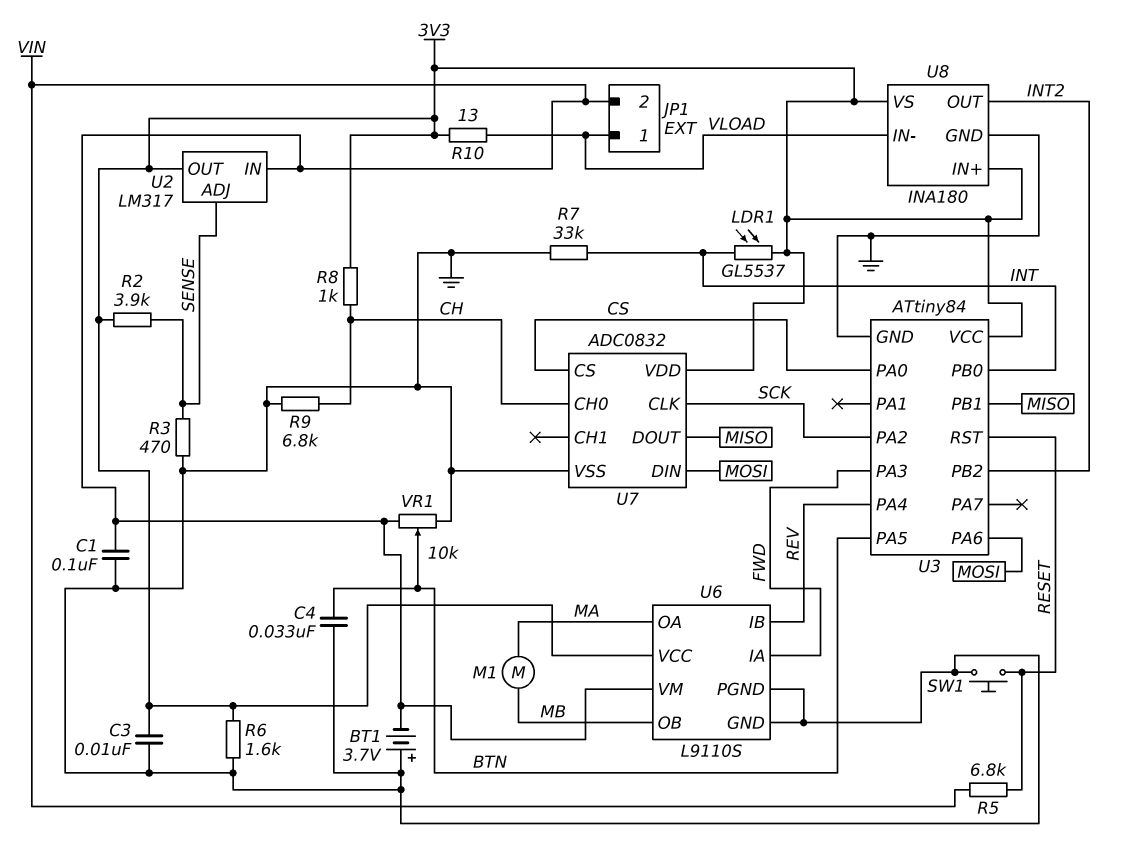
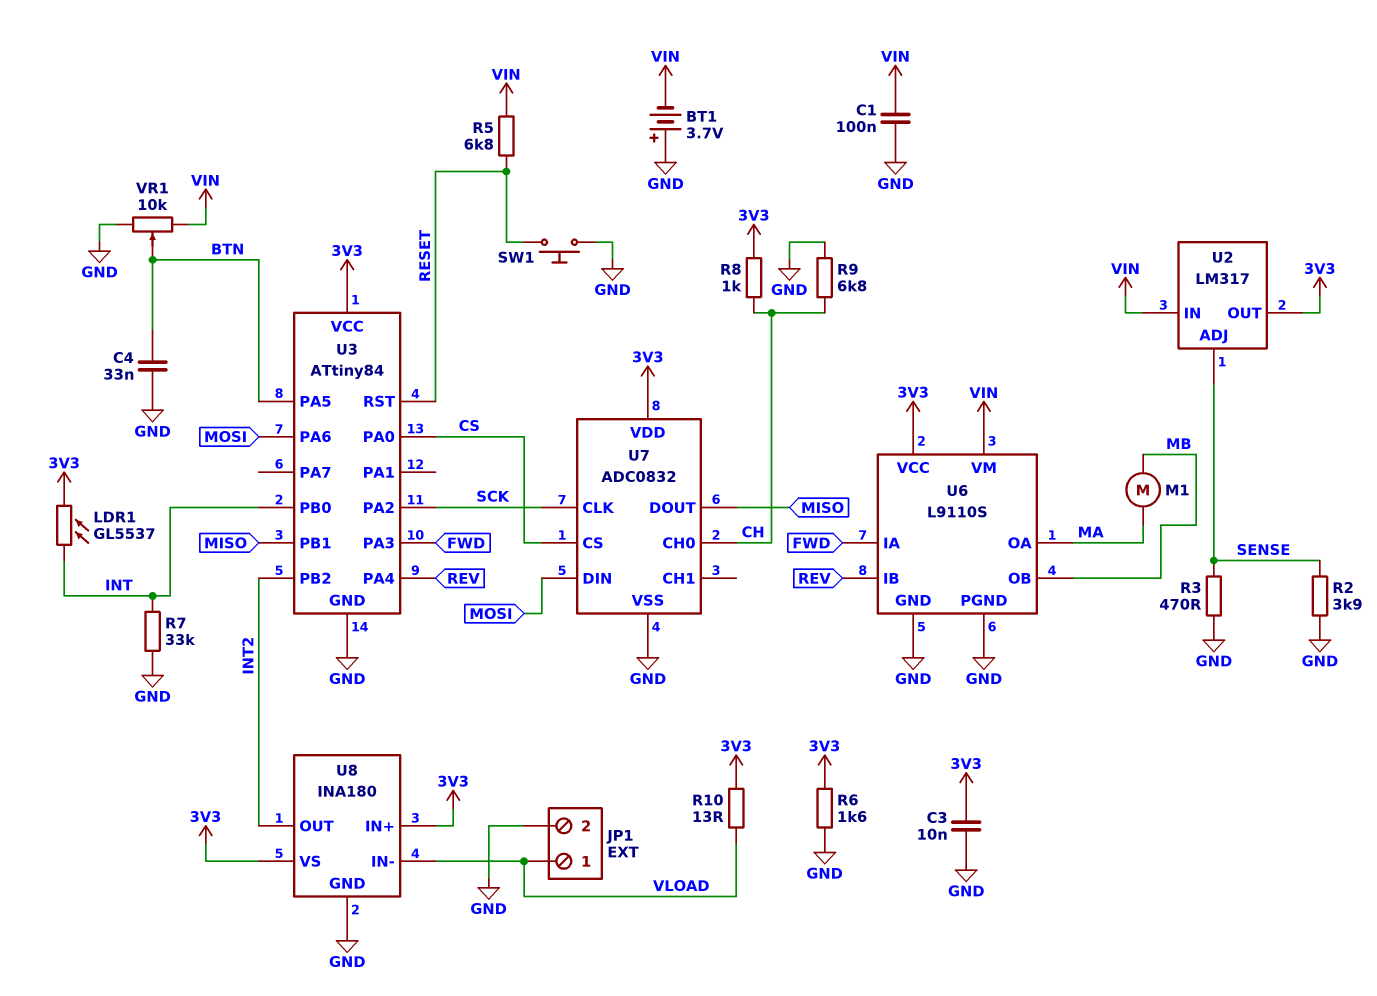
JP1 pin 2: VIN -> GND
R2: 3.9k (3V3, SENSE) -> 3.9k (GND, SENSE)

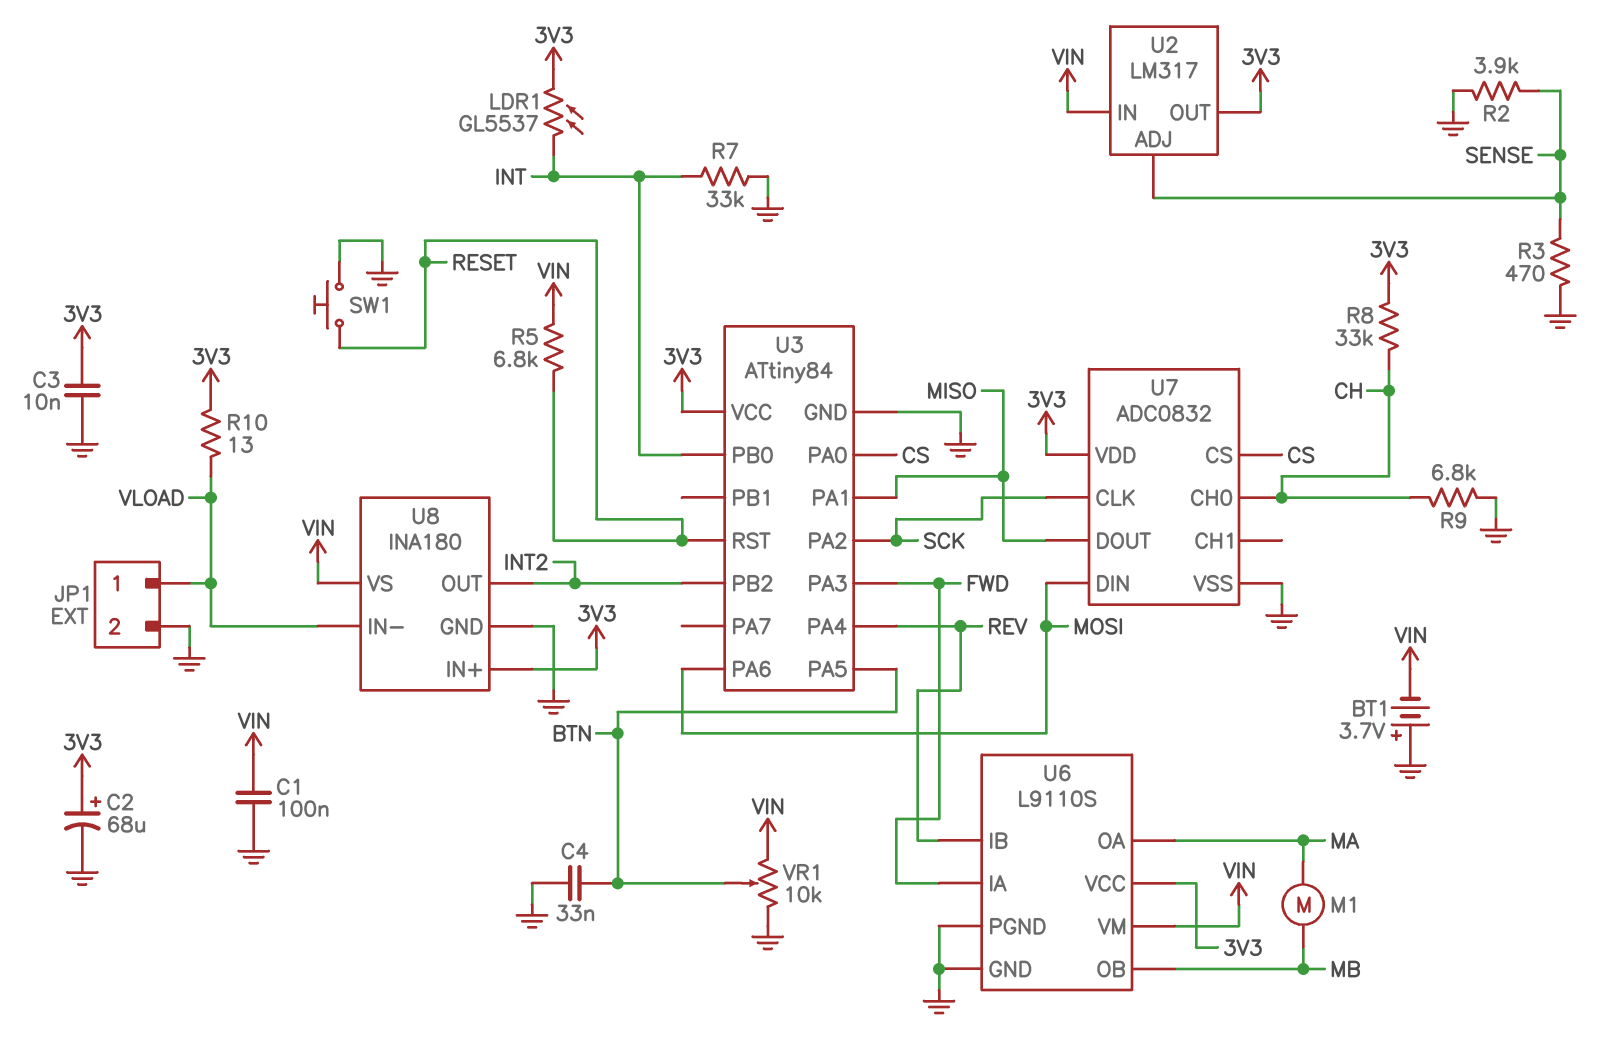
C2: none -> 68uF (plus 3V3, minus GND)
R6: 1.6k (3V3, GND) -> none
R8: 1k (3V3, CH) -> 33k (3V3, CH)
U3 pin PA1: none -> MISO
U3 pin PB1: MISO -> none
U8 pin VS: 3V3 -> VIN

